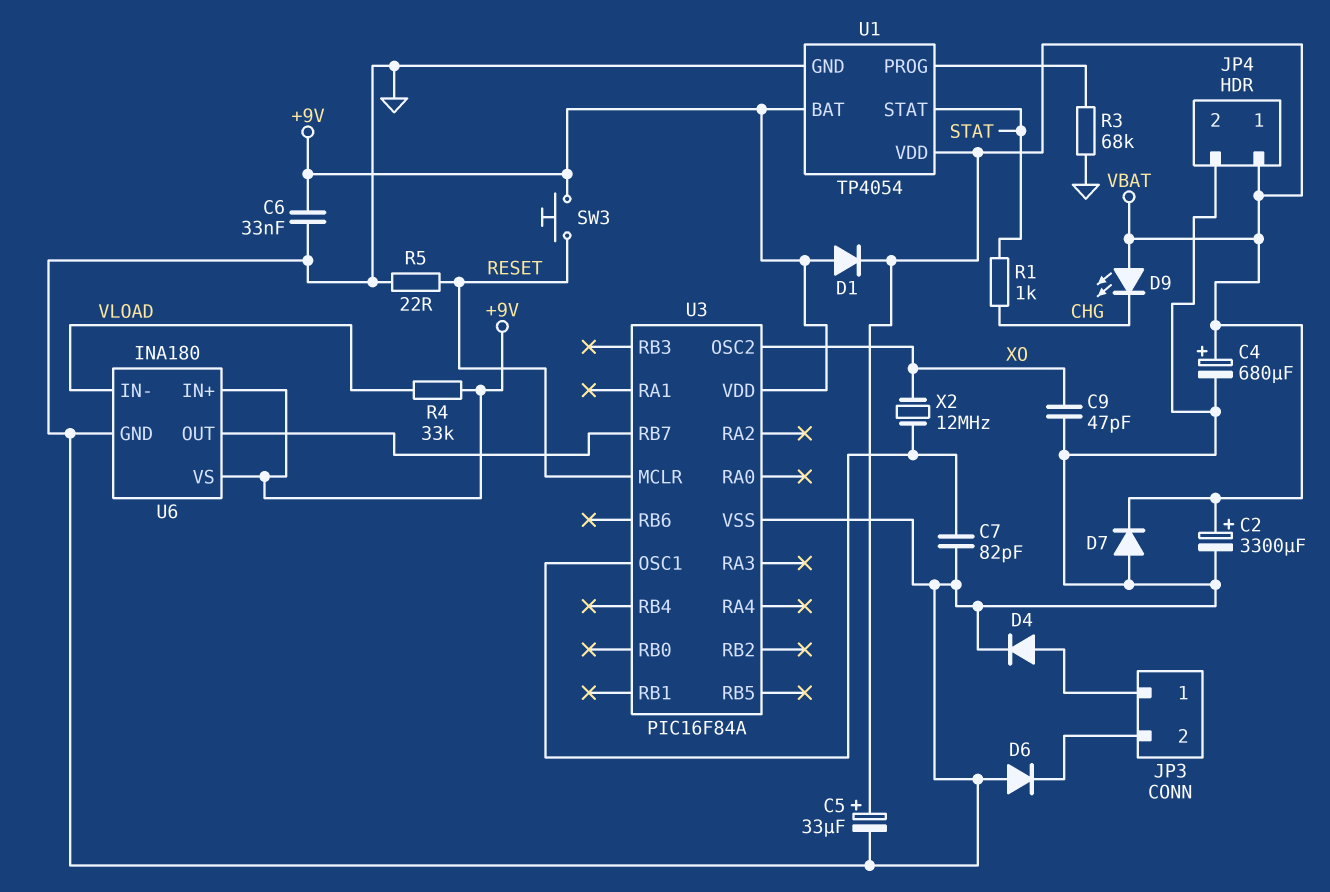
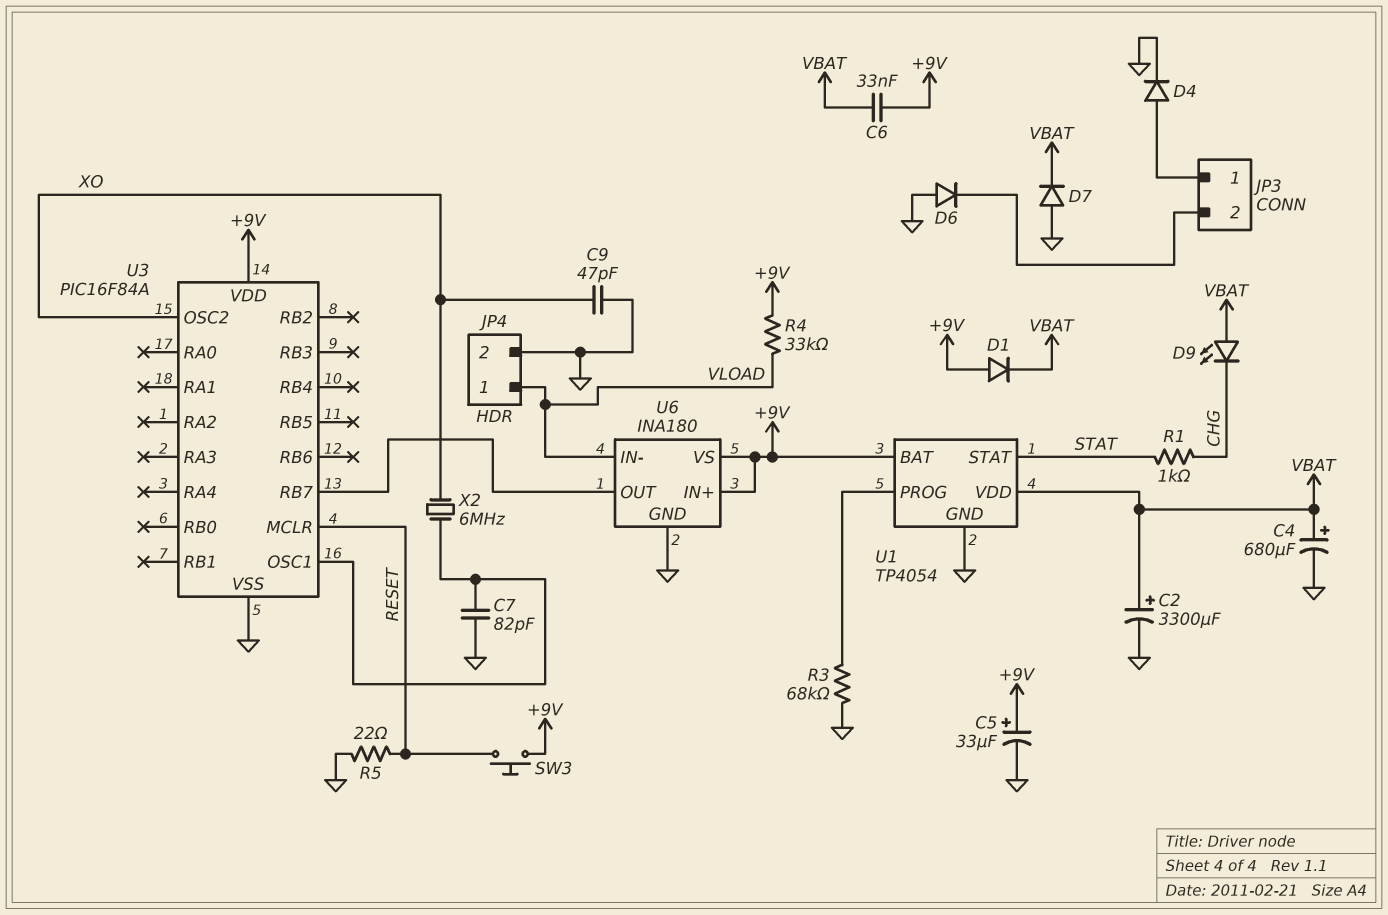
C5: 33uF (plus VBAT, minus GND) -> 33uF (plus +9V, minus GND)
C6: 33nF (+9V, GND) -> 33nF (+9V, VBAT)
JP4 pin 1: VBAT -> VLOAD
X2: 12MHz (U3/OSC1, XO) -> 6MHz (U3/OSC1, XO)

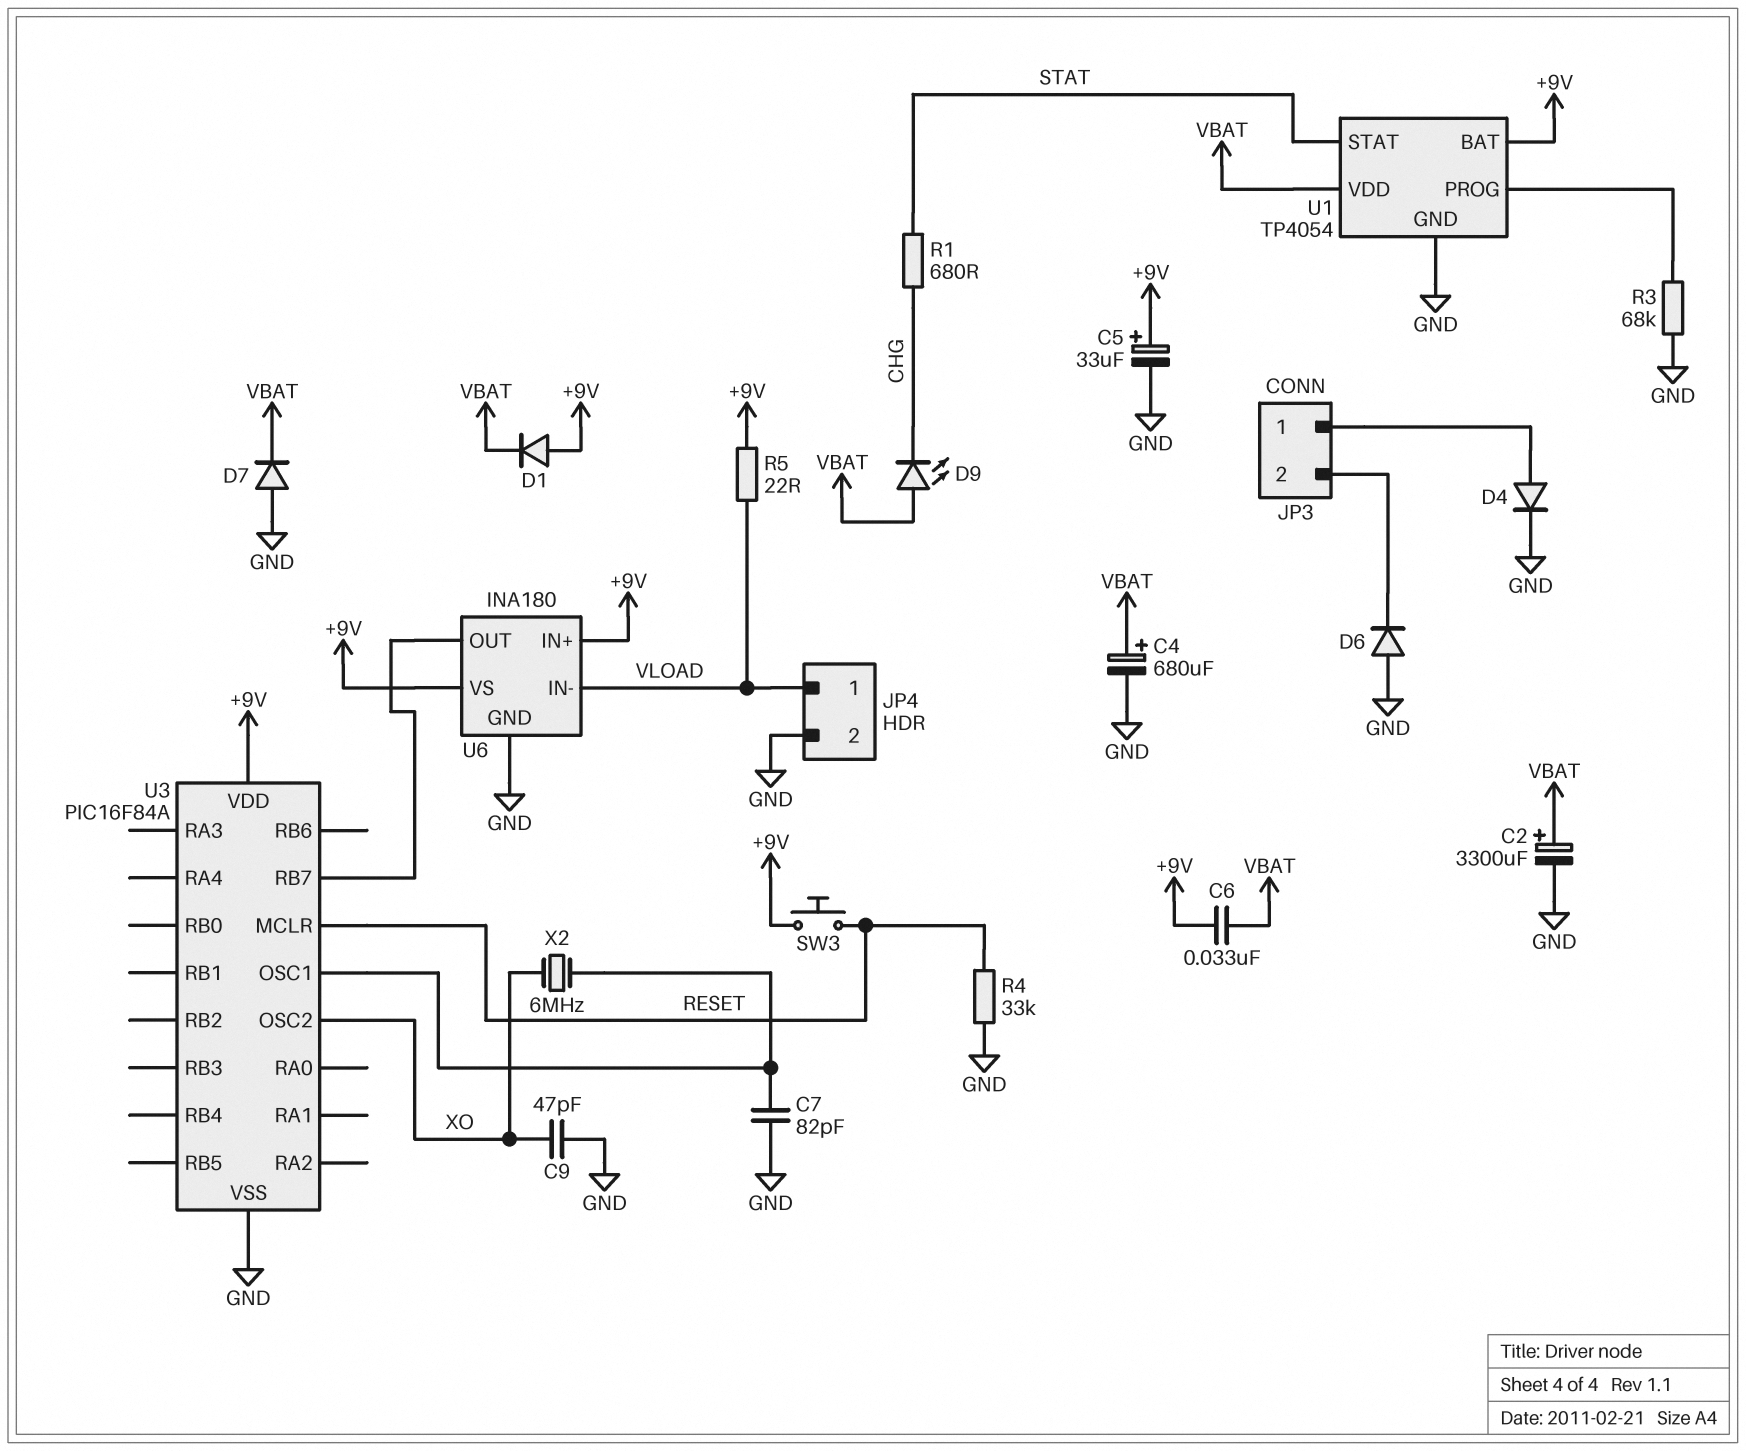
R1: 1k (CHG, STAT) -> 680 (CHG, STAT)
R4: 33k (+9V, VLOAD) -> 33k (GND, RESET)
R5: 22 (GND, RESET) -> 22 (+9V, VLOAD)

